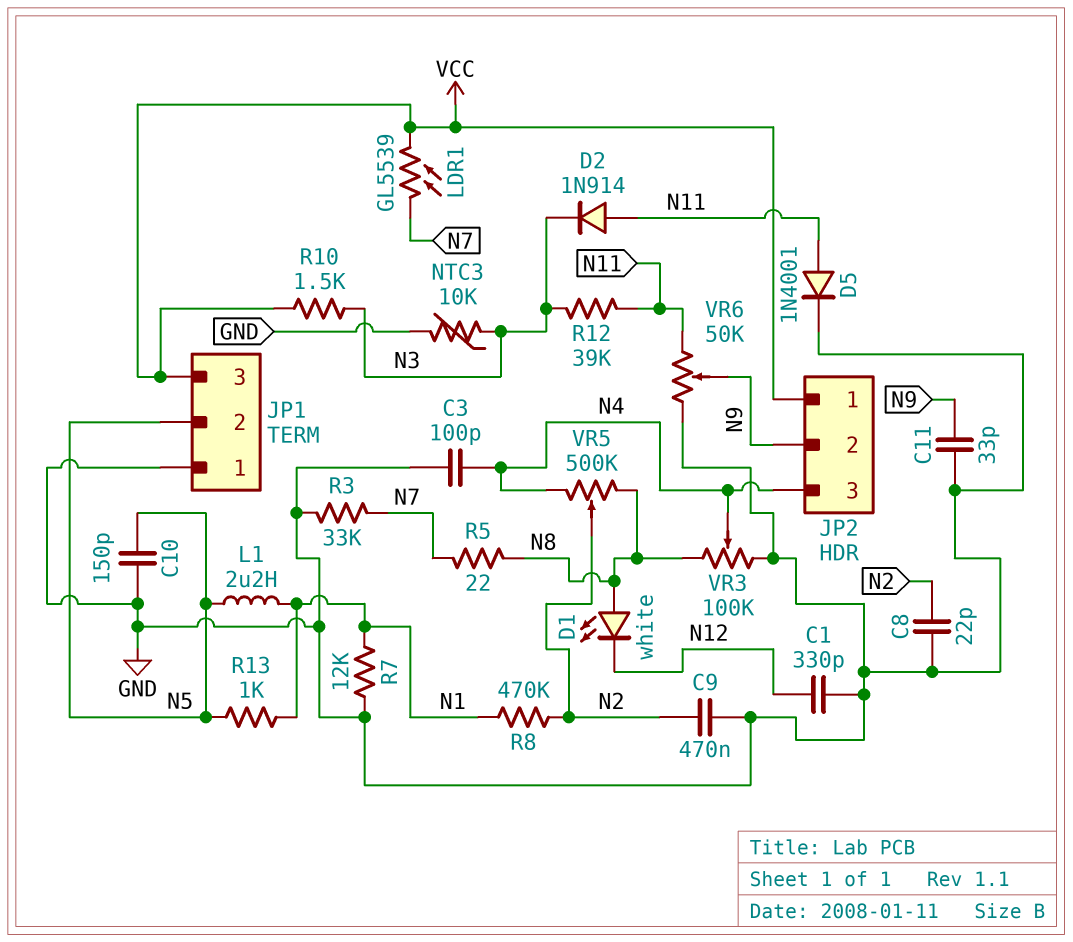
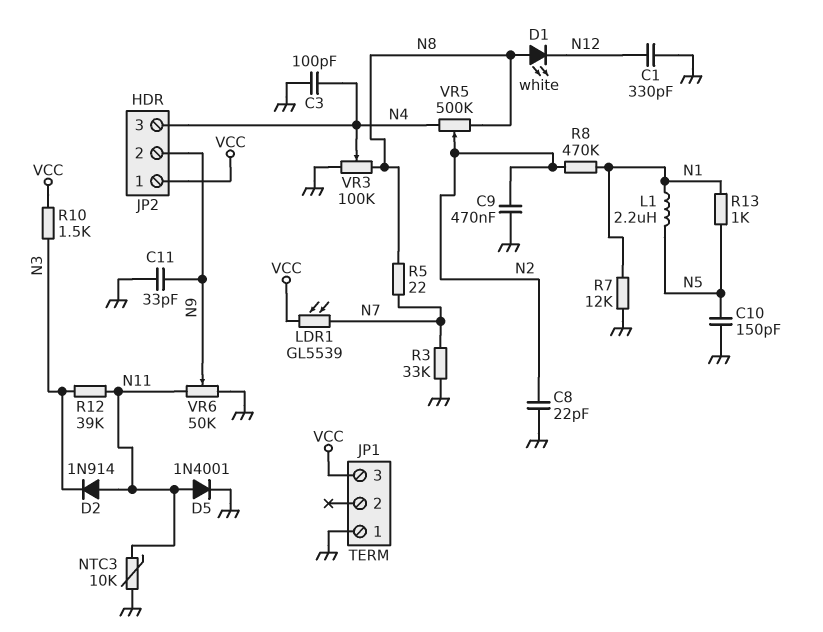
JP1 pin 2: N5 -> none
NTC3: 10k (GND, N3) -> 10k (GND, N11)

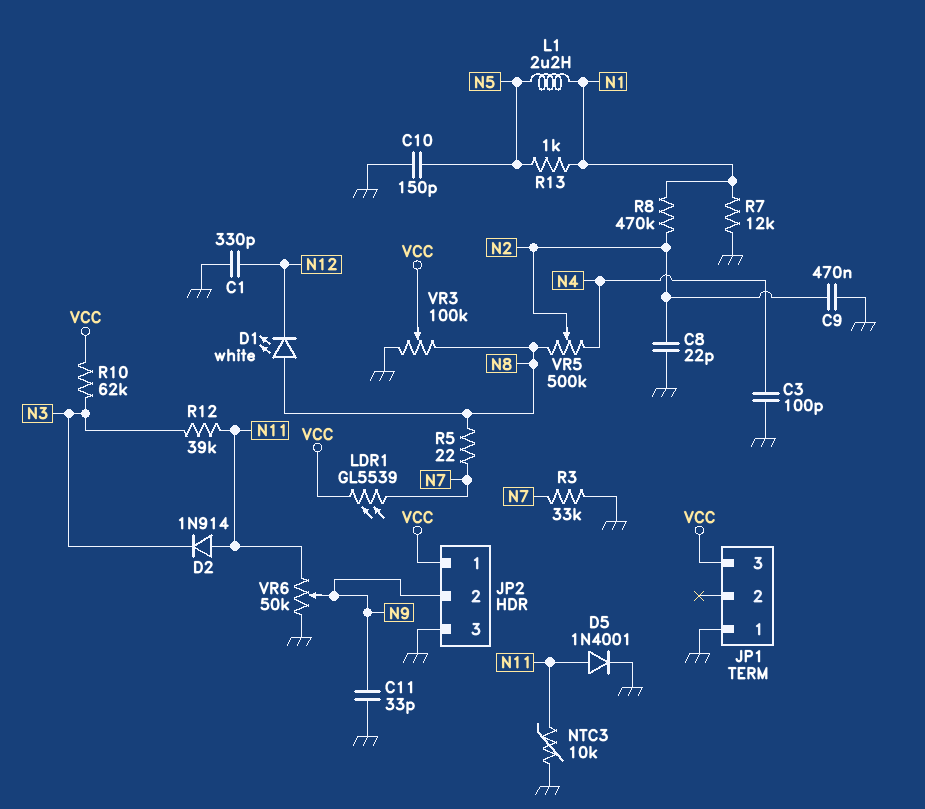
JP2 pin 3: N4 -> GND
R10: 1.5k (N3, VCC) -> 62k (N3, VCC)
VR3: 100k (GND, N8, wiper N4) -> 100k (GND, N8, wiper VCC)

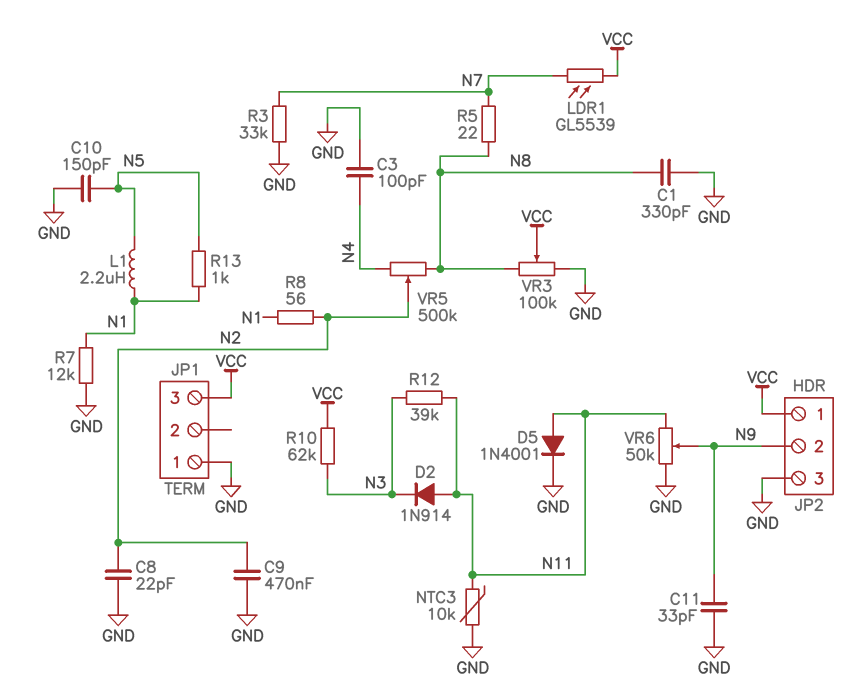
C1: 330pF (GND, N12) -> 330pF (GND, N8)
D1: LED white (A N8, K N12) -> none
R8: 470k (N1, N2) -> 56 (N1, N2)

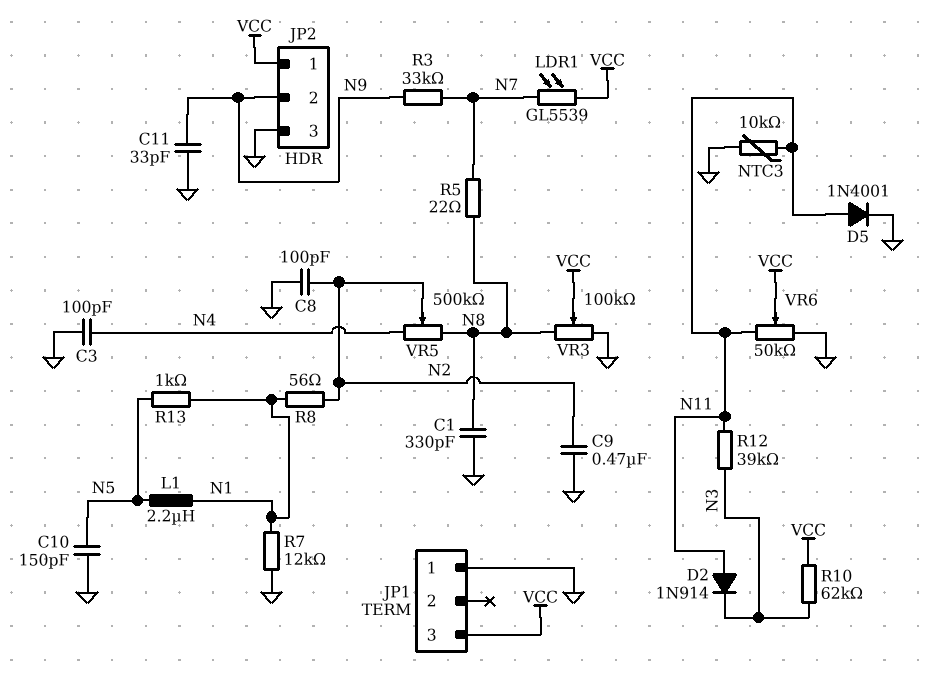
C8: 22pF (GND, N2) -> 100pF (GND, N2)
R3: 33k (GND, N7) -> 33k (N7, N9)
VR6: 50k (GND, N11, wiper N9) -> 50k (GND, N11, wiper VCC)

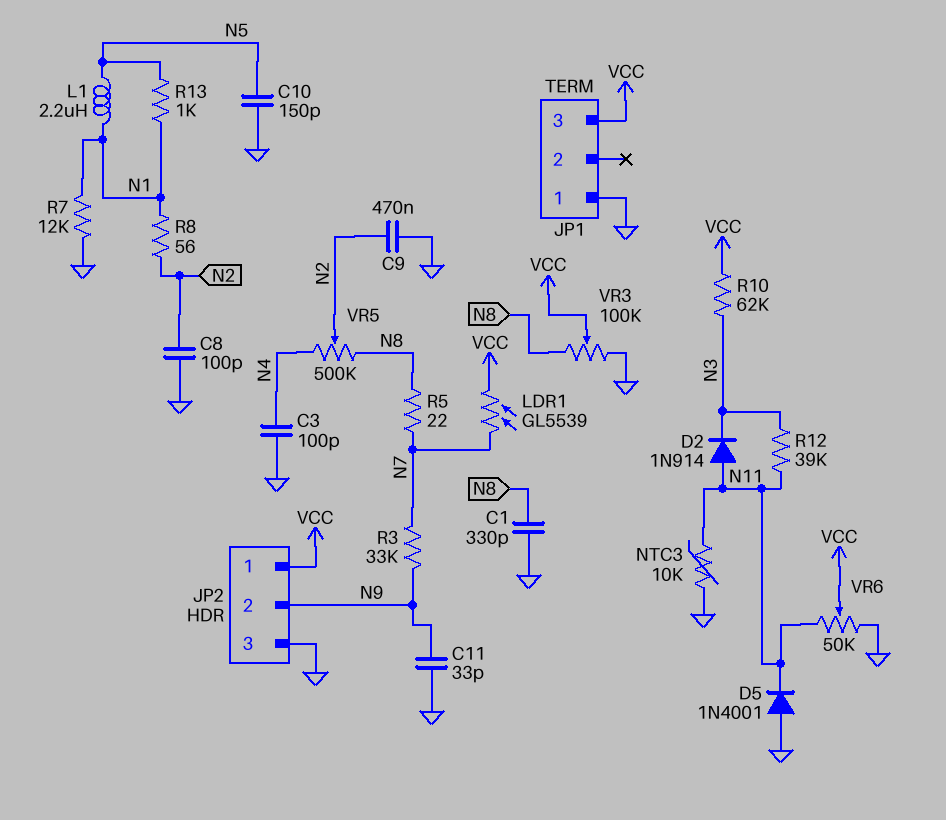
D5: diode 1N4001 (A N11, K GND) -> diode 1N4001 (A GND, K N11)

